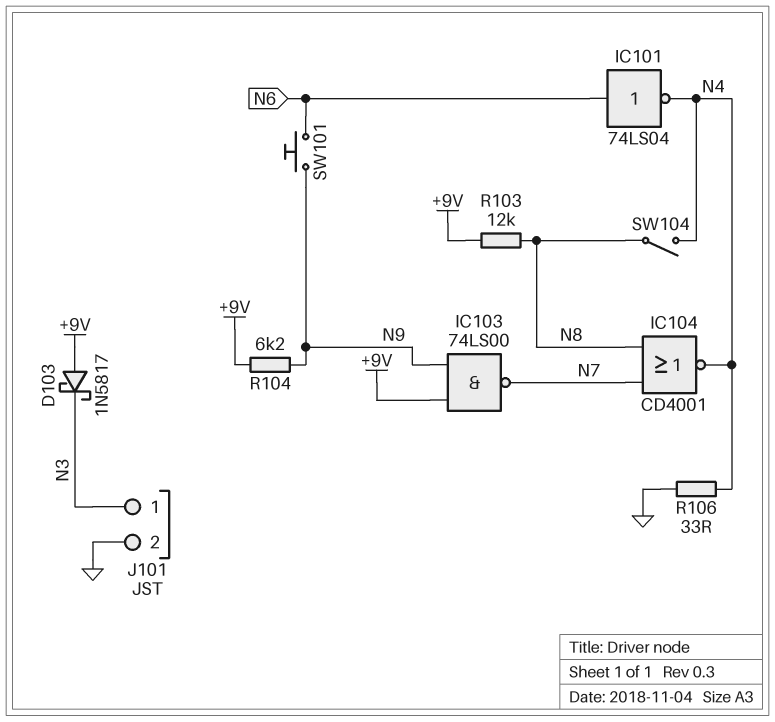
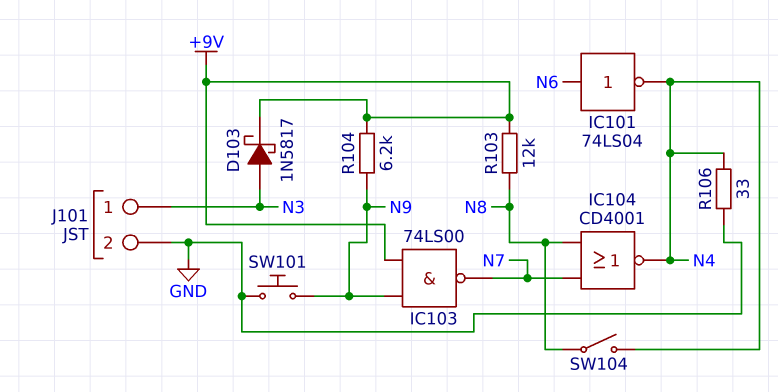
D103: schottky 1N5817 (A +9V, K N3) -> schottky 1N5817 (A N3, K +9V)
SW101: button (N6, N9) -> button (GND, N9)

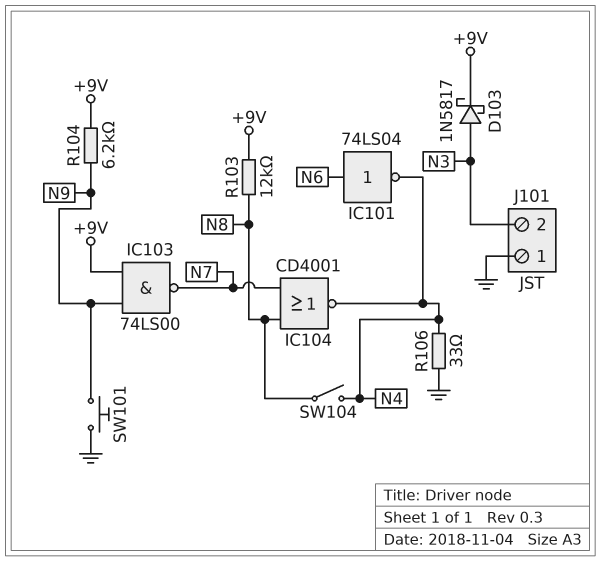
J101 pin 1: N3 -> GND
J101 pin 2: GND -> N3

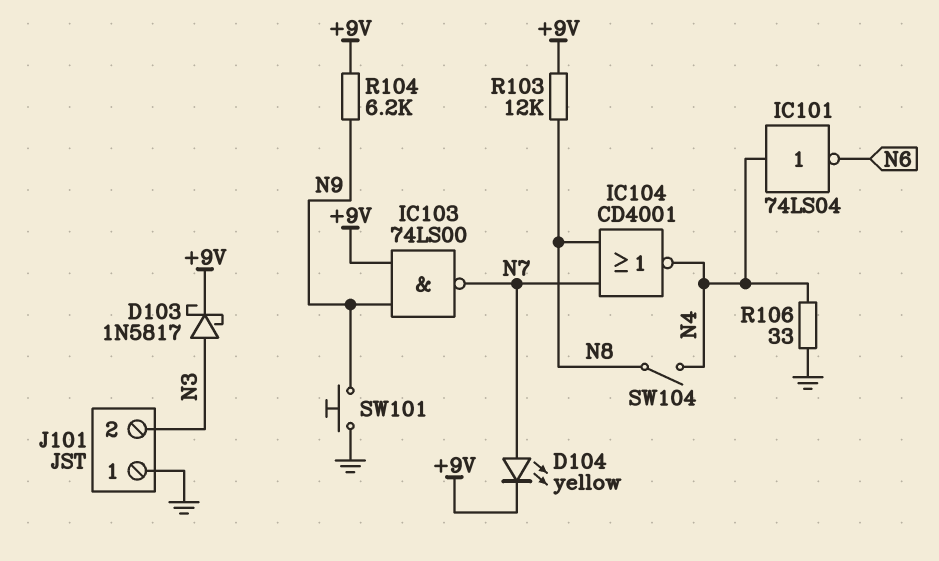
D104: none -> LED yellow (A N7, K +9V)
IC101: NOT 74LS04 (in N6, out N4) -> NOT 74LS04 (in N4, out N6)

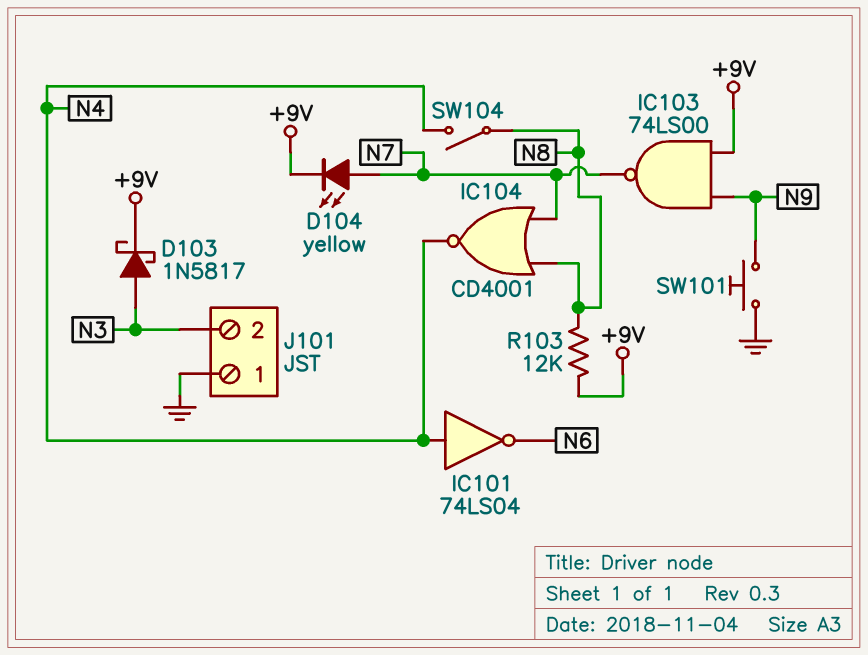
R104: 6.2k (+9V, N9) -> none
R106: 33 (GND, N4) -> none

